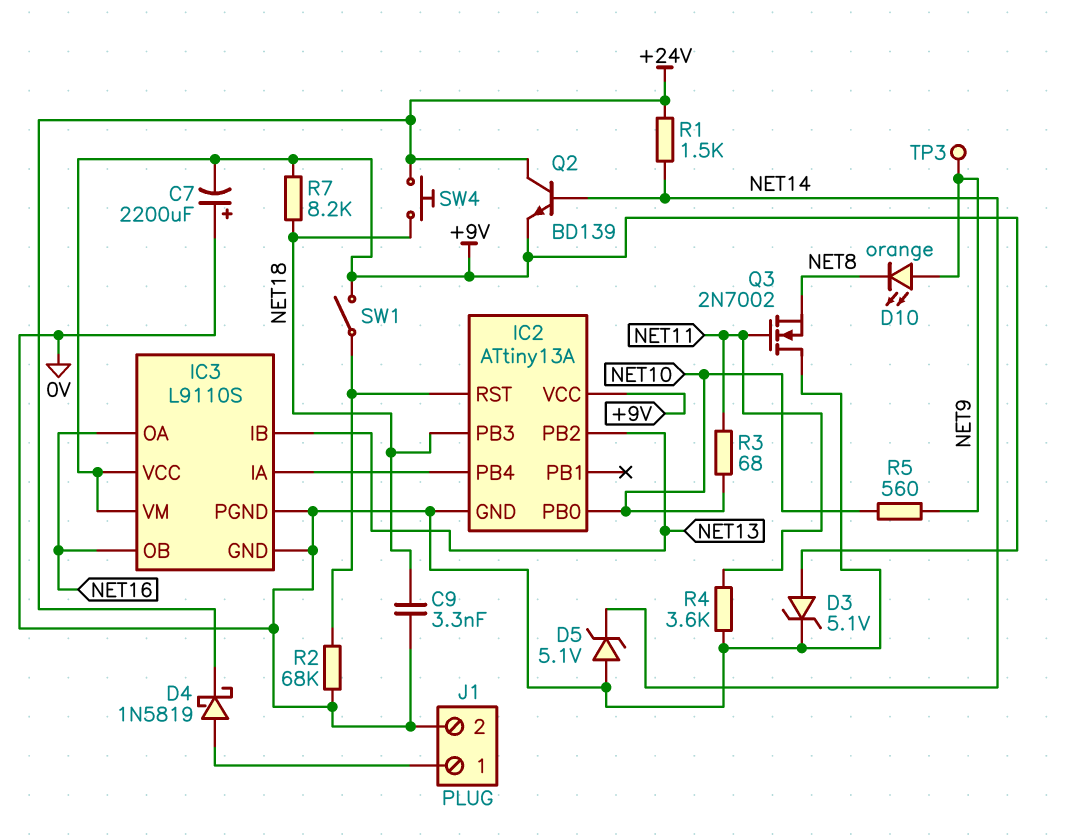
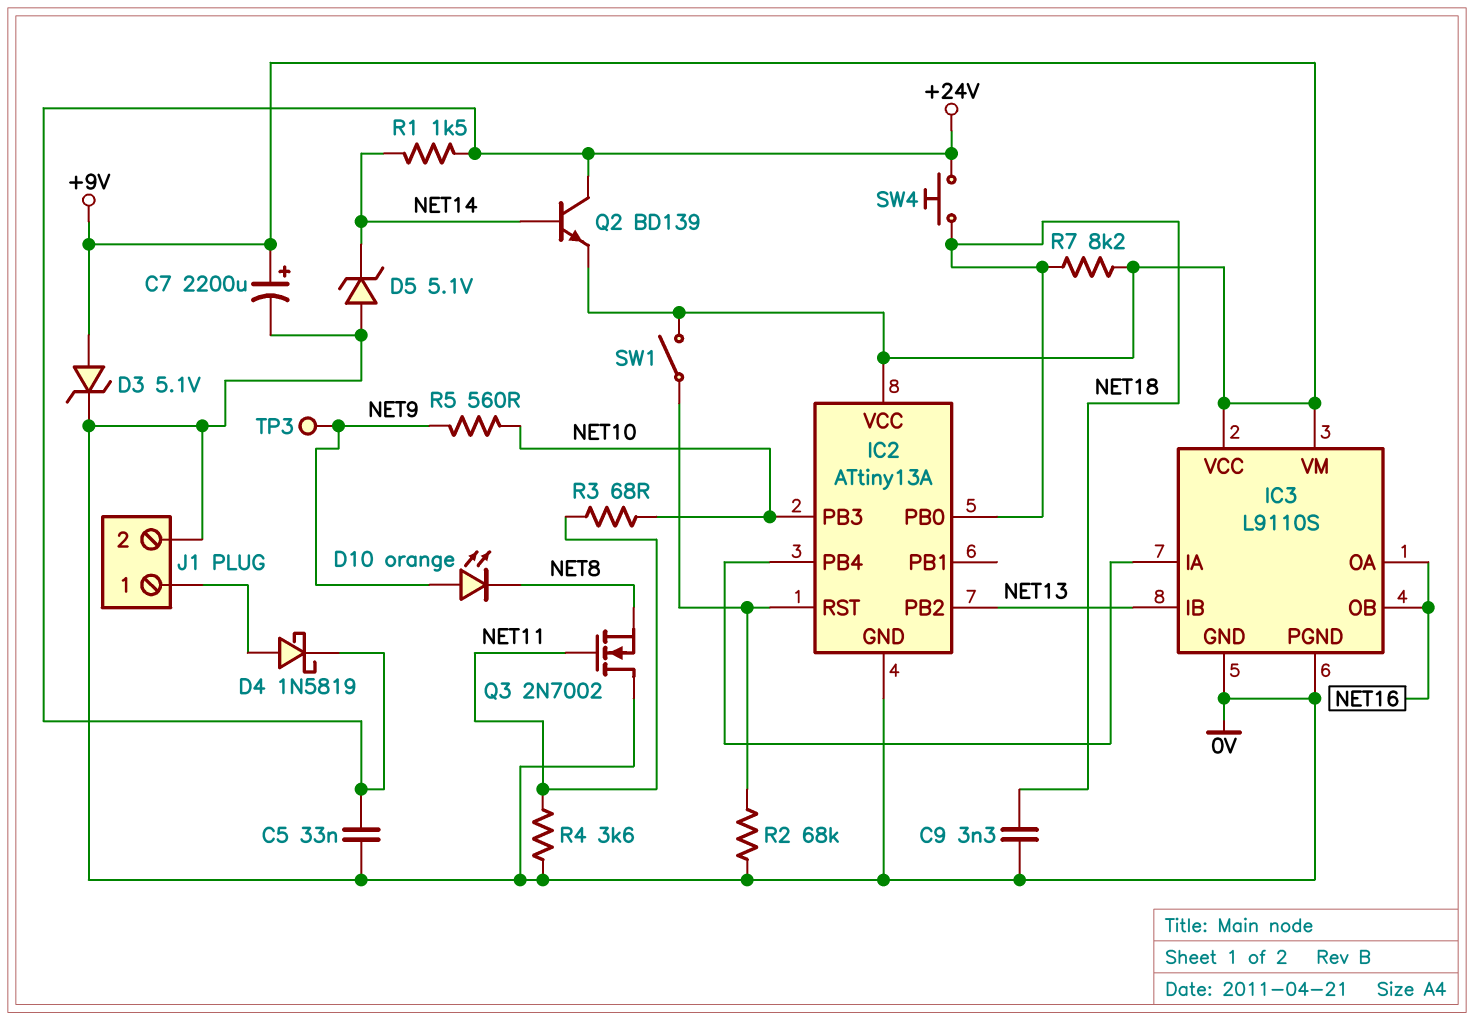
C5: none -> 33nF (+24V, 0V)
C7: 2200uF (plus 0V, minus +9V) -> 2200uF (plus +9V, minus 0V)
IC2 pin PB0: NET10 -> NET18
IC2 pin PB3: NET18 -> NET10

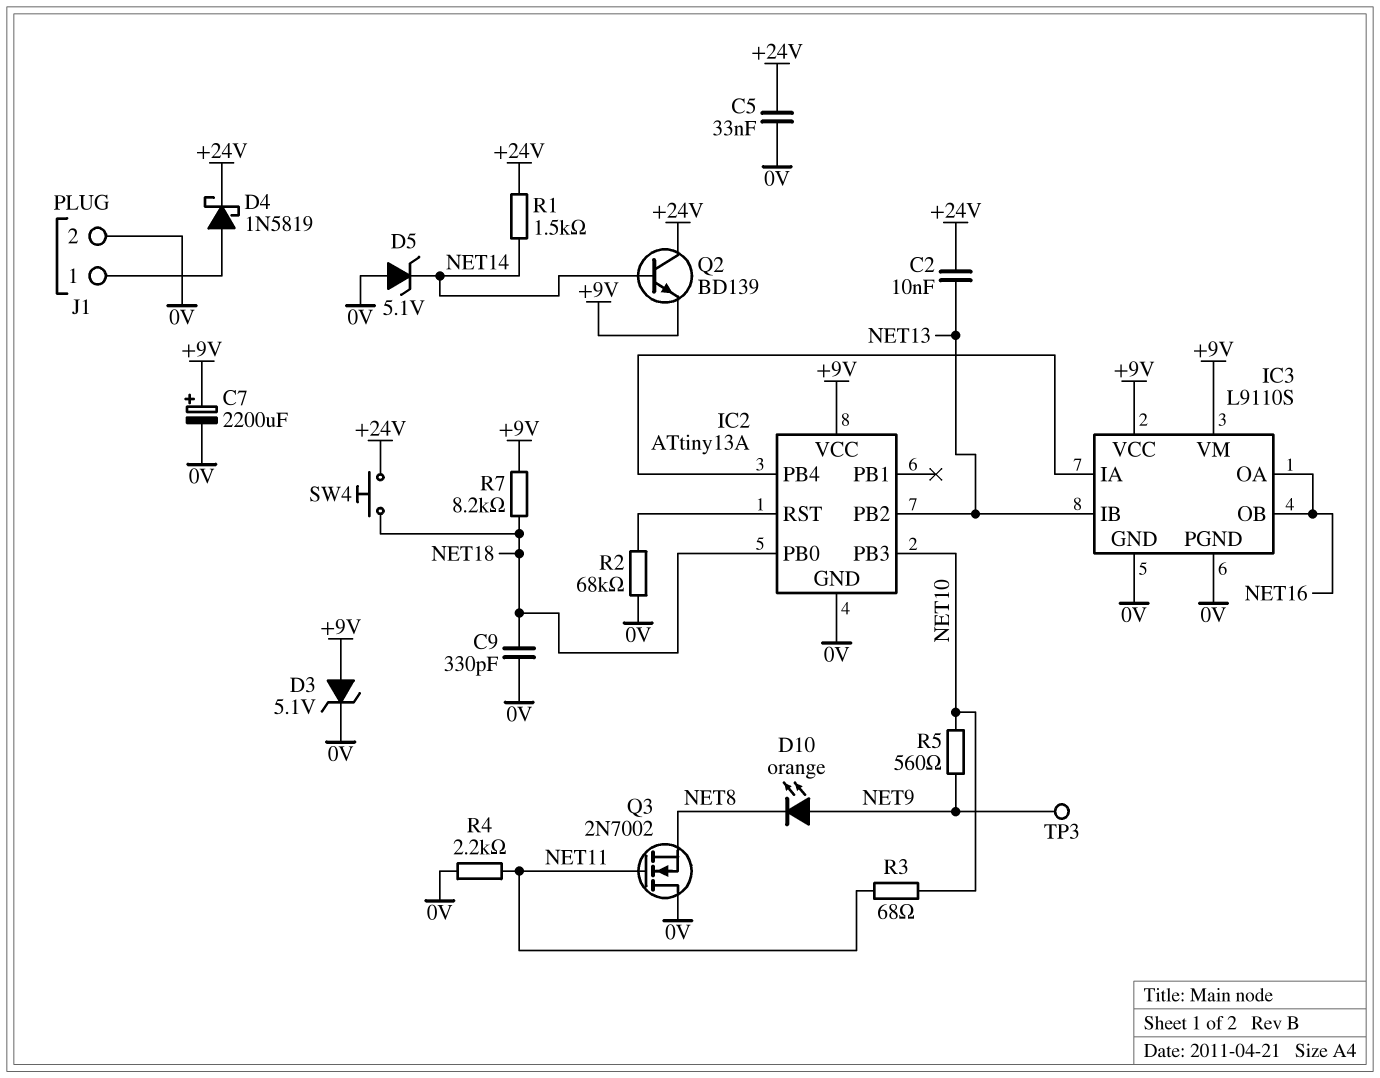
C2: none -> 10nF (+24V, NET13)
C9: 3.3nF (0V, NET18) -> 330pF (0V, NET18)
R4: 3.6k (0V, NET11) -> 2.2k (0V, NET11)
SW1: switch (+9V, IC2/RST) -> none

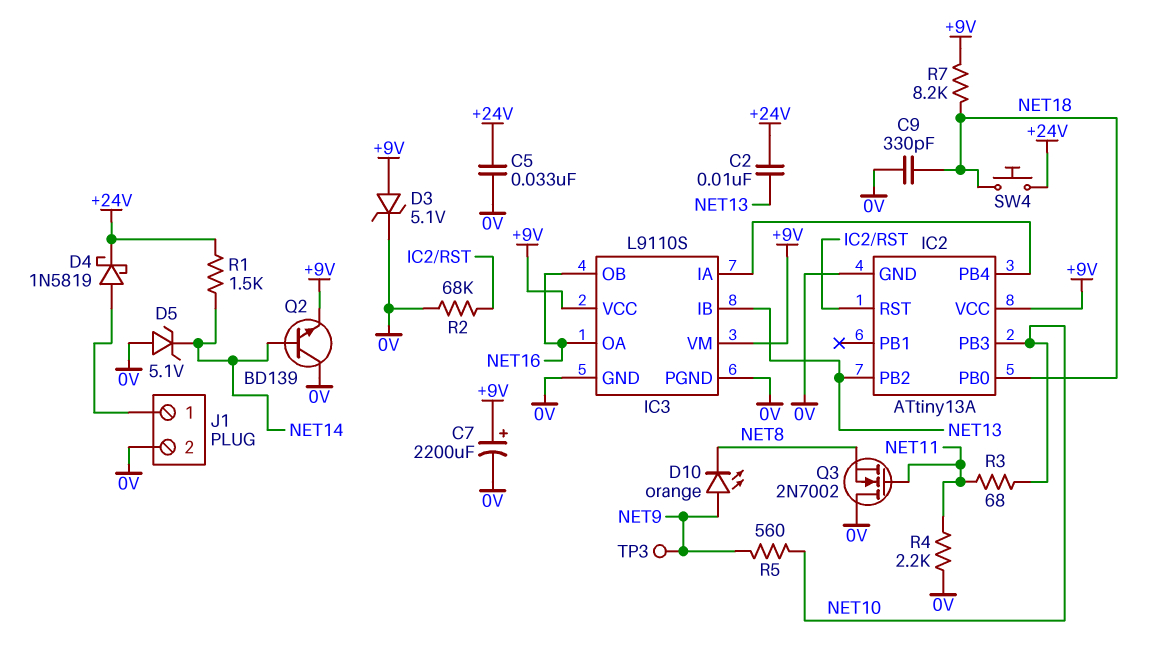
Q2: NPN BD139 (B NET14, C +24V, E +9V) -> NPN BD139 (B NET14, C 0V, E +9V)

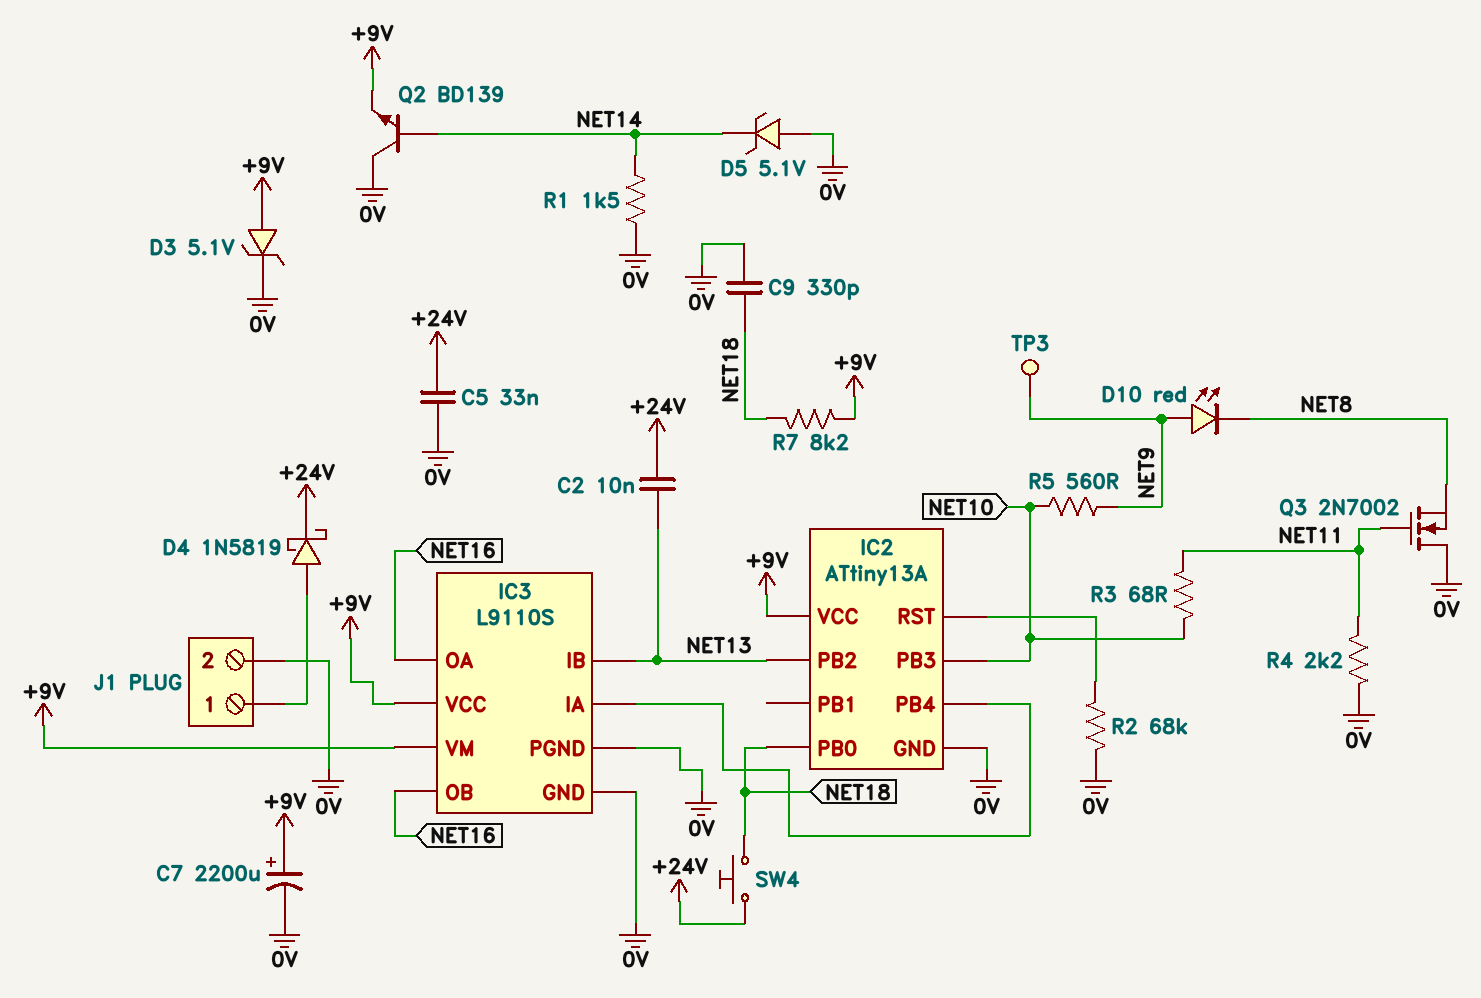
D10: LED orange (A NET9, K NET8) -> LED red (A NET9, K NET8)
R1: 1.5k (+24V, NET14) -> 1.5k (0V, NET14)

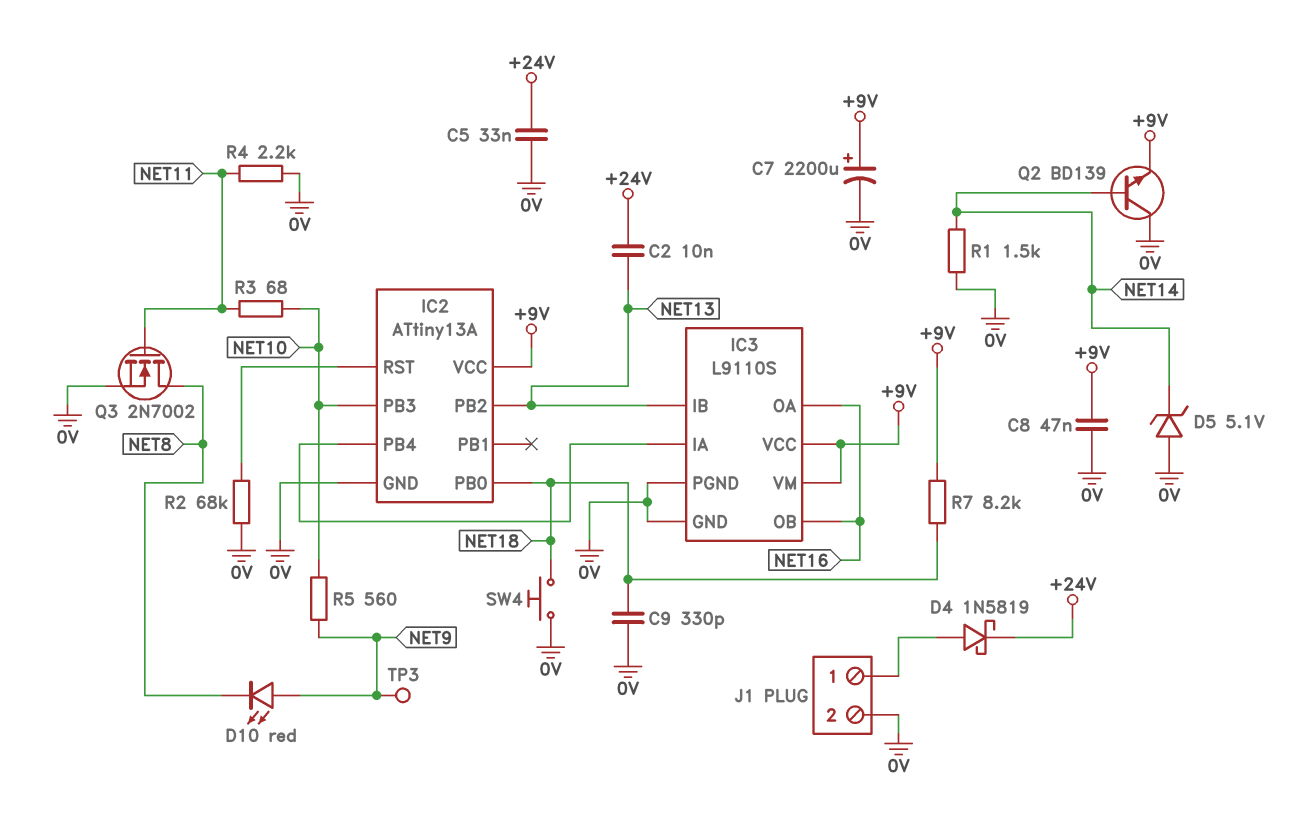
C8: none -> 47nF (+9V, 0V)
D3: zener 5.1V (A +9V, K 0V) -> none
Q3: NMOS 2N7002 (G NET11, D 0V, S NET8) -> NMOS 2N7002 (G NET11, D NET8, S 0V)
SW4: button (+24V, NET18) -> button (0V, NET18)

